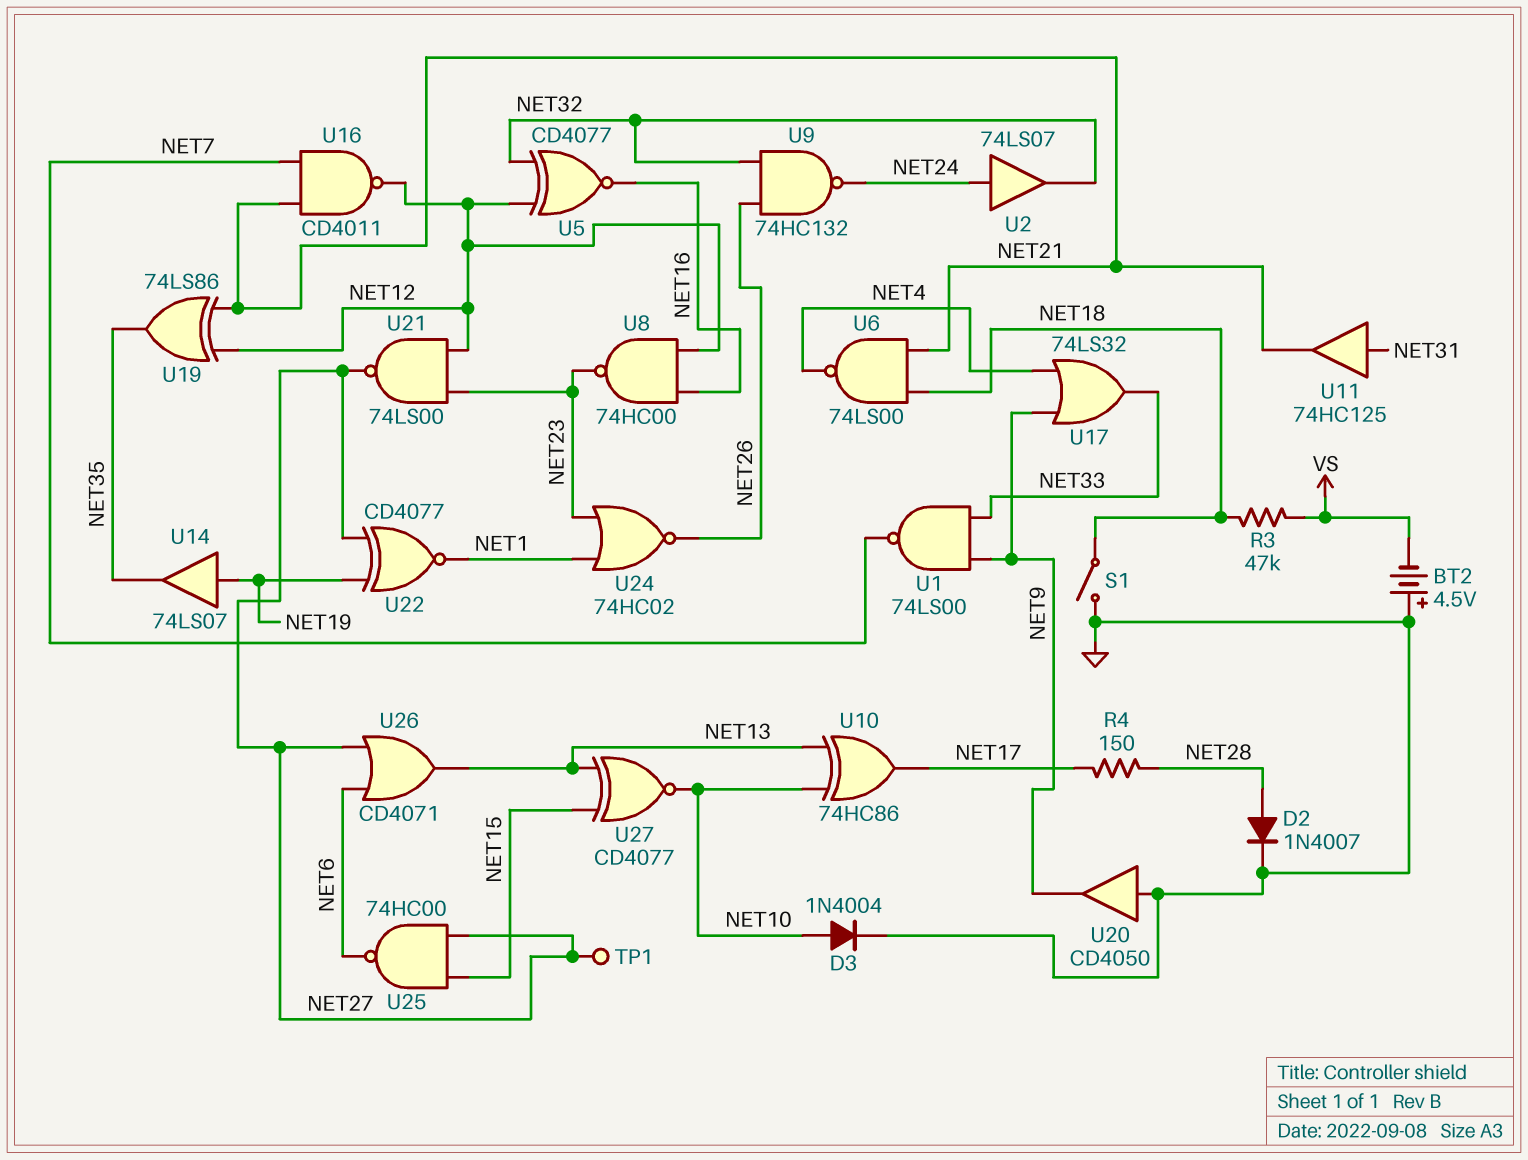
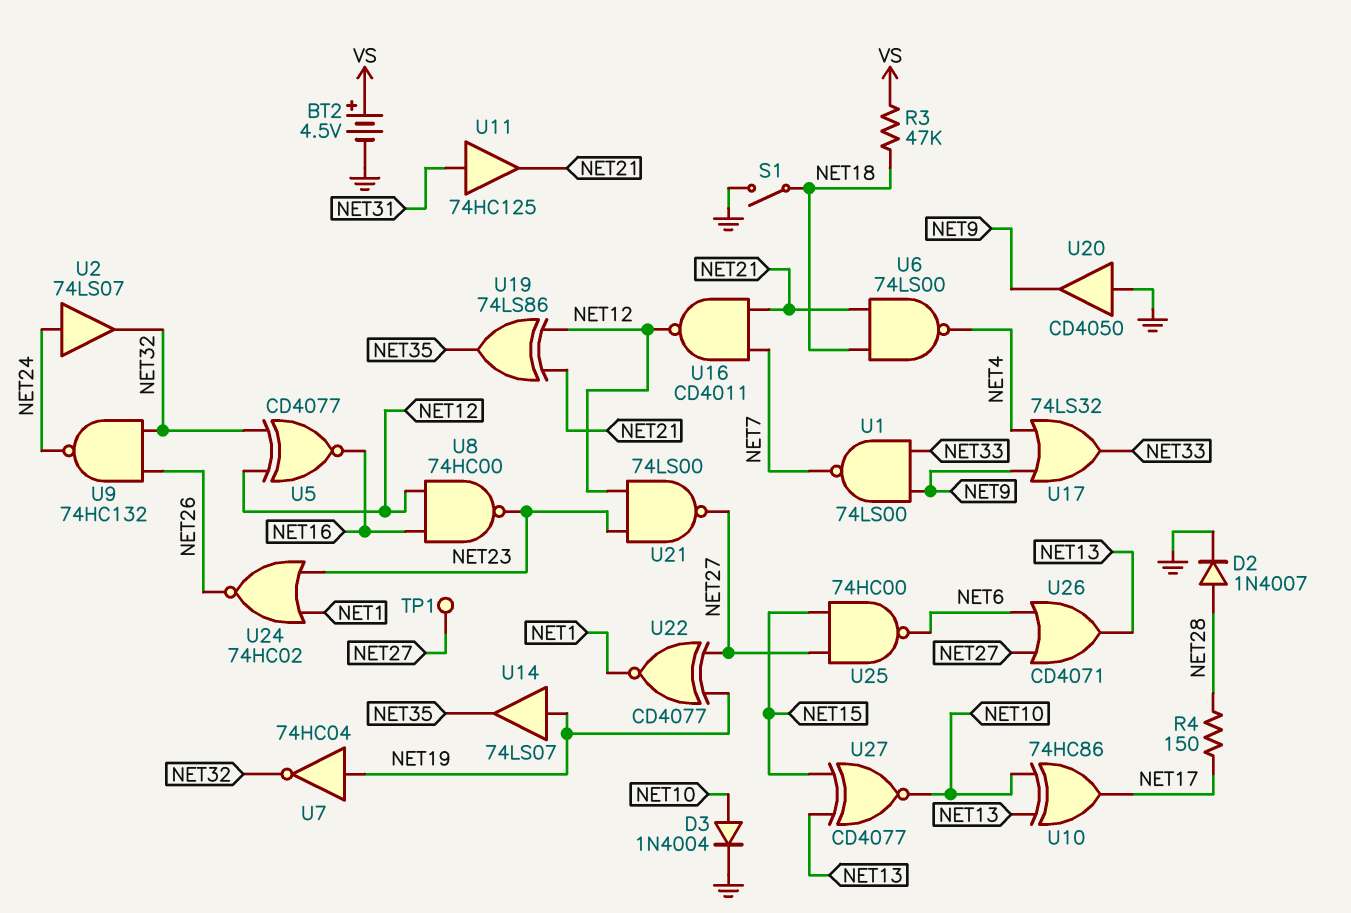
BT2: 4.5V (plus GND, minus VS) -> 4.5V (plus VS, minus GND)
U7: none -> NOT 74HC04 (in NET19, out NET32)

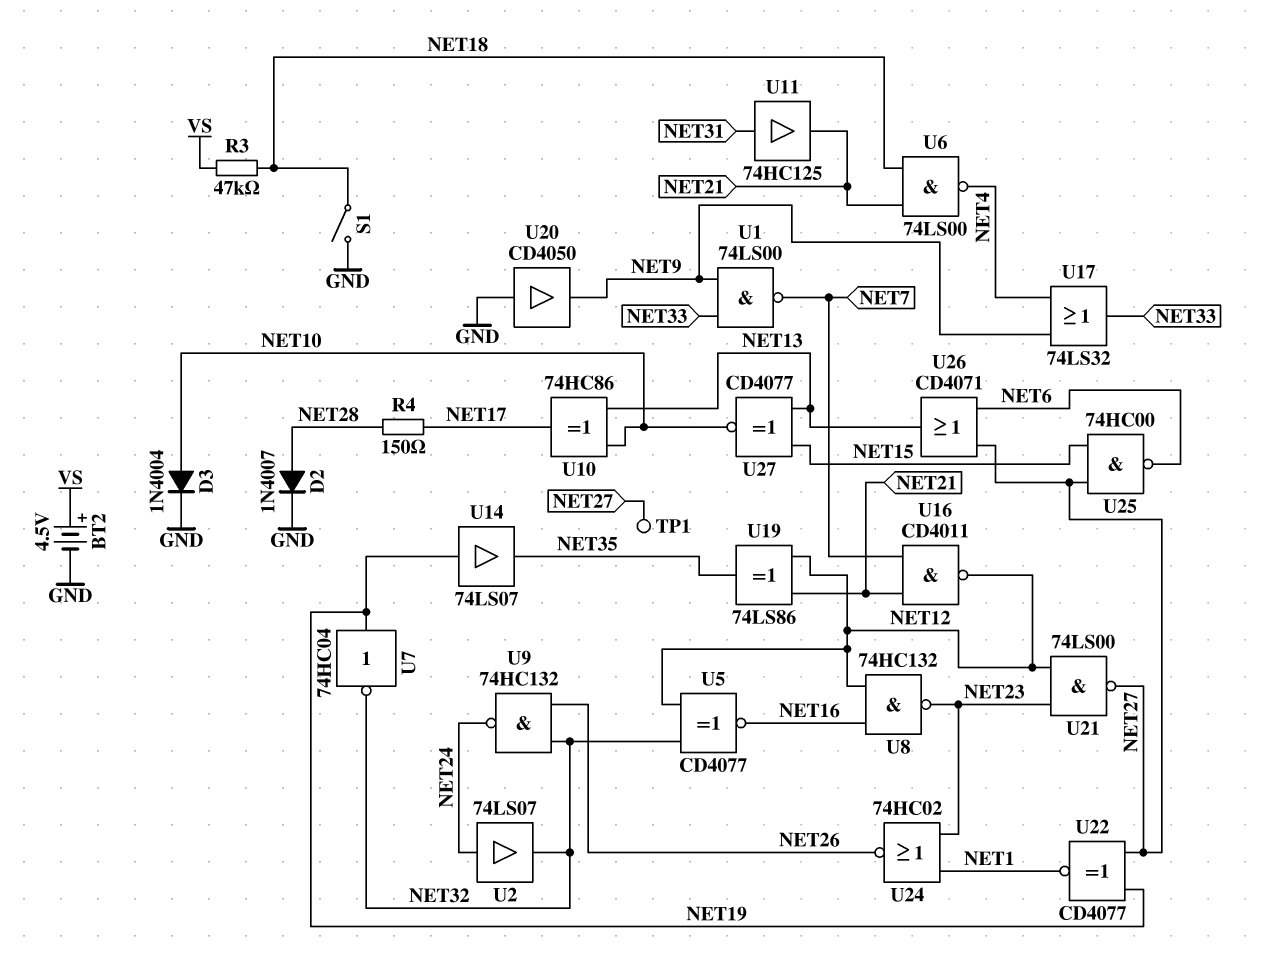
U8: NAND 74HC00 (in NET12, in NET16, out NET23) -> NAND 74HC132 (in NET12, in NET16, out NET23)

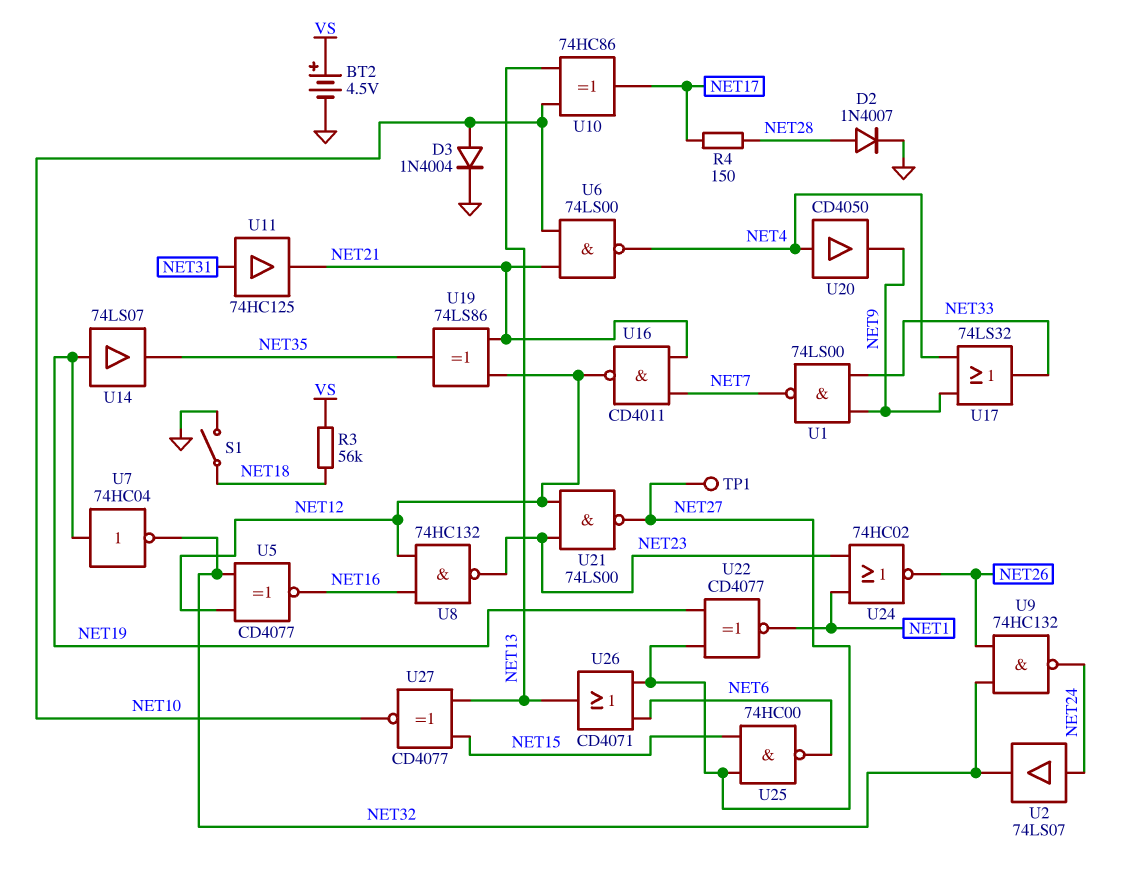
R3: 47k (NET18, VS) -> 56k (NET18, VS)
U6: NAND 74LS00 (in NET18, in NET21, out NET4) -> NAND 74LS00 (in NET10, in NET21, out NET4)
U20: buffer CD4050 (in GND, out NET9) -> buffer CD4050 (in NET4, out NET9)

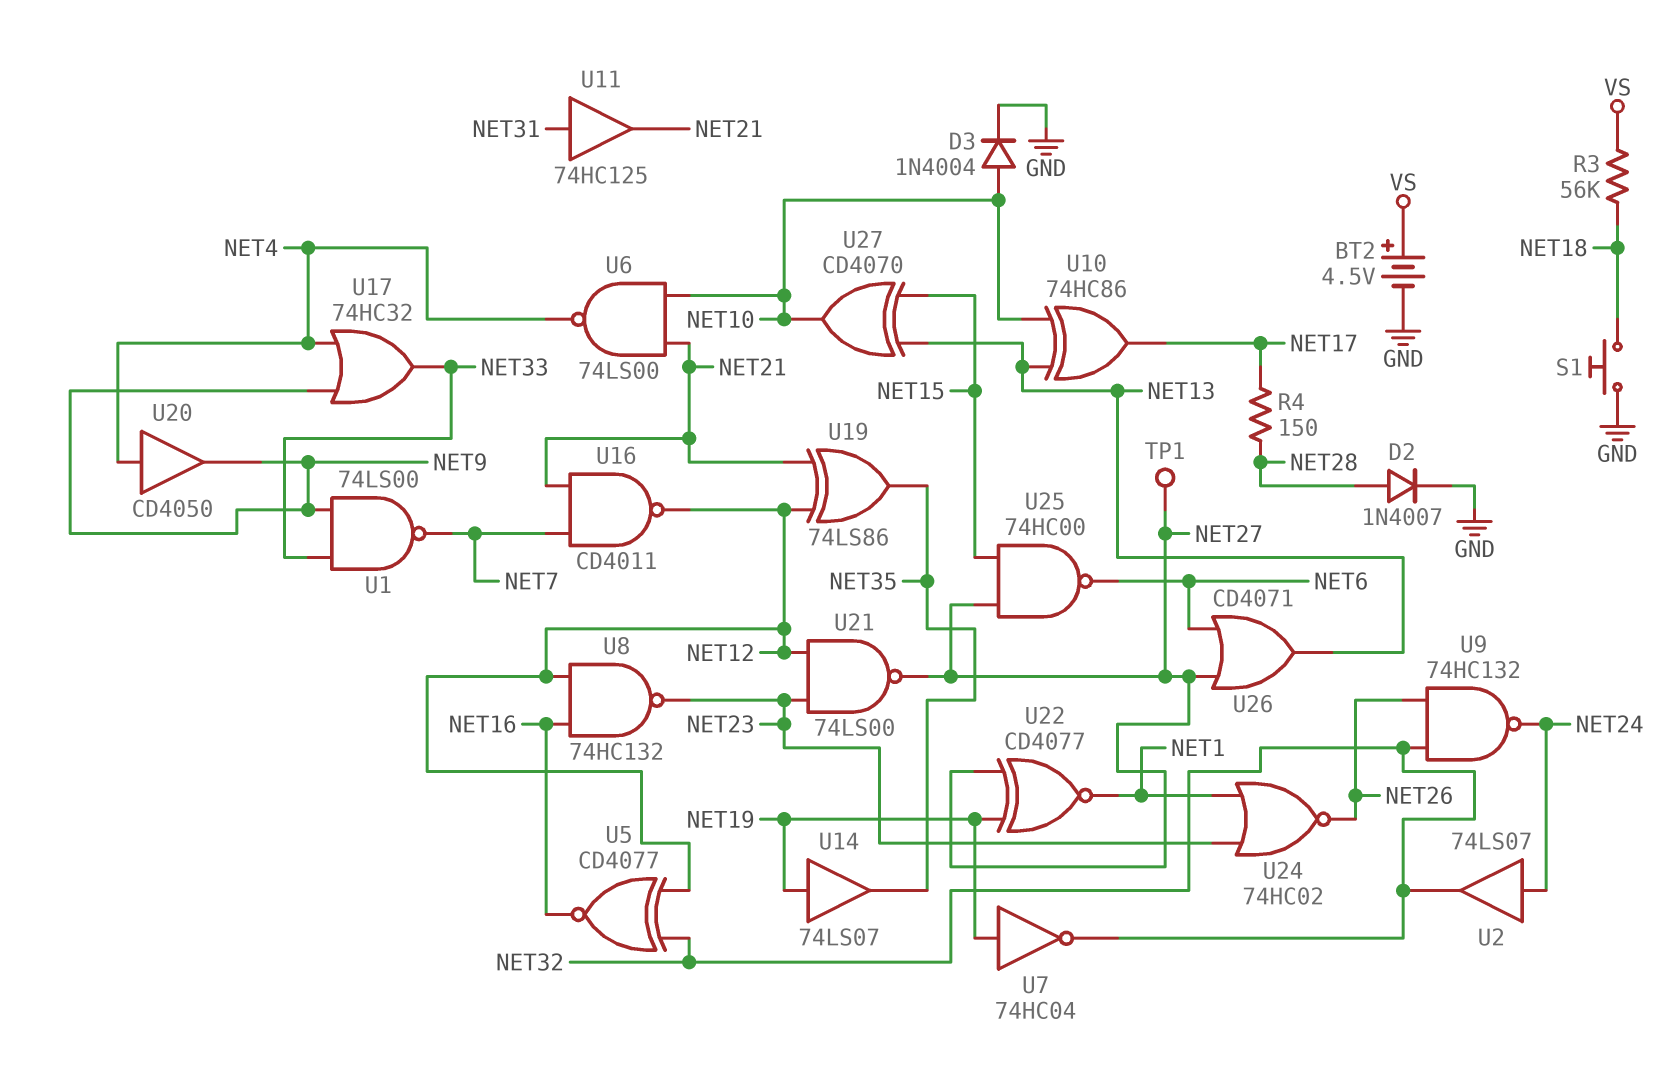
S1: switch (GND, NET18) -> button (GND, NET18)
U17: OR 74LS32 (in NET4, in NET9, out NET33) -> OR 74HC32 (in NET4, in NET9, out NET33)
U27: XNOR CD4077 (in NET13, in NET15, out NET10) -> XOR CD4070 (in NET13, in NET15, out NET10)

